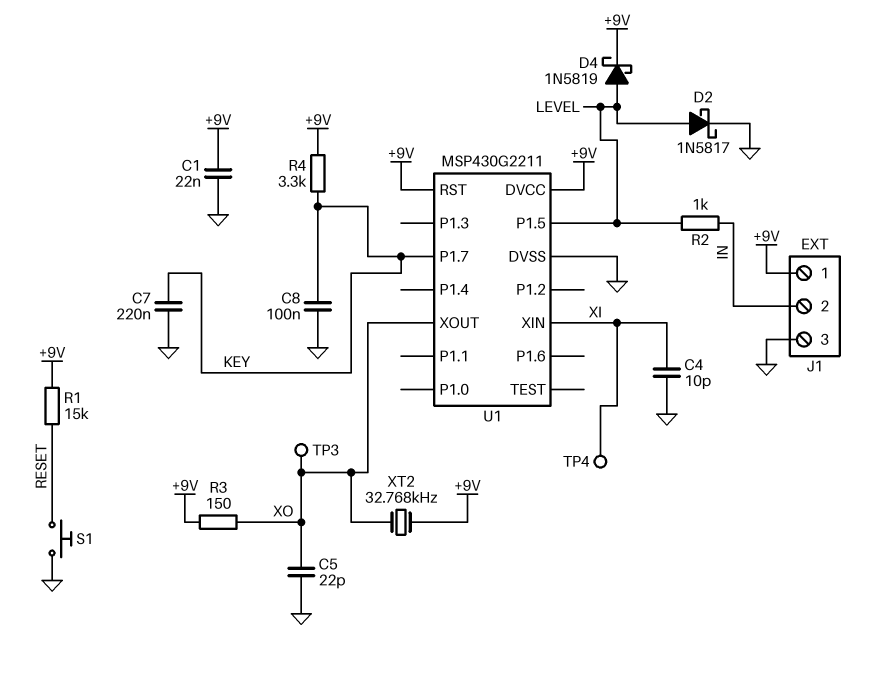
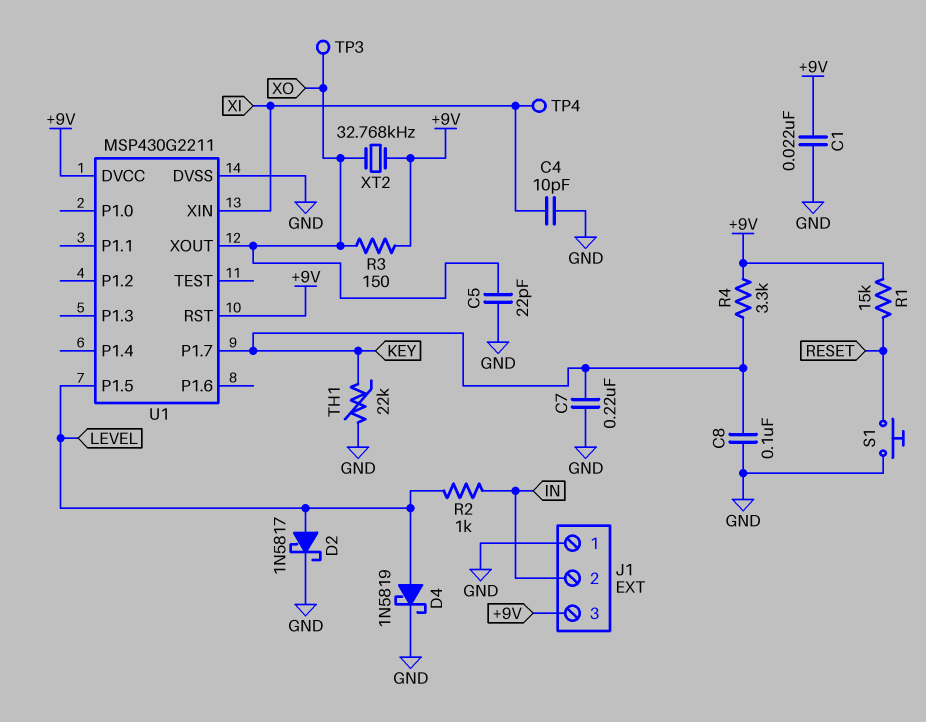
D4: schottky 1N5819 (A LEVEL, K +9V) -> schottky 1N5819 (A LEVEL, K GND)
J1 pin 1: +9V -> GND
J1 pin 3: GND -> +9V
TH1: none -> 22k (GND, KEY)

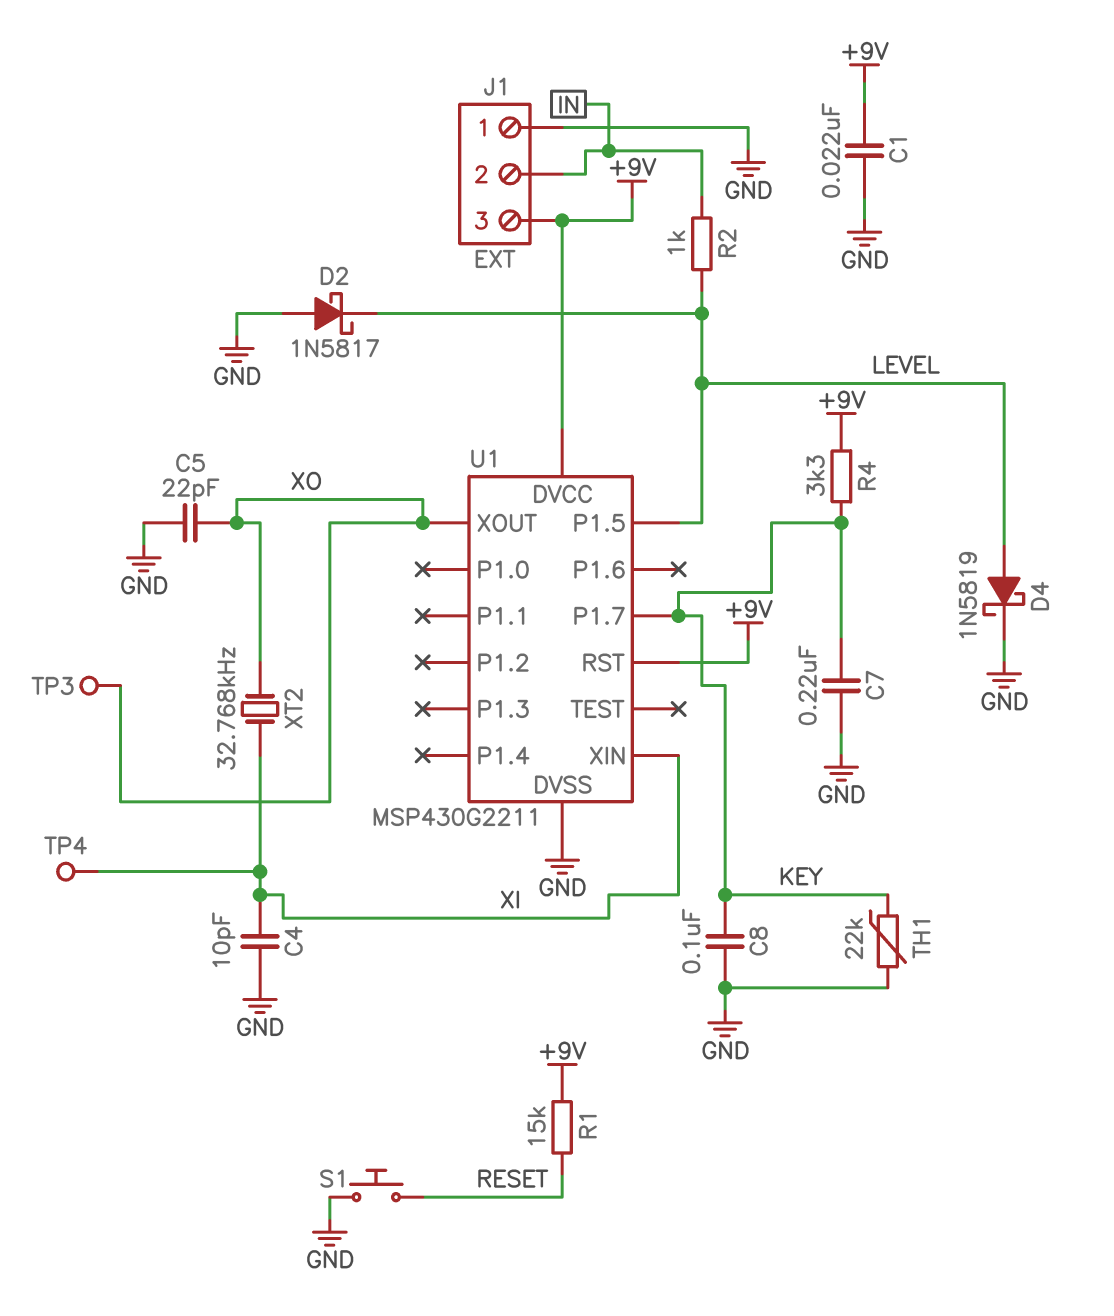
D2: schottky 1N5817 (A LEVEL, K GND) -> schottky 1N5817 (A GND, K LEVEL)
R3: 150 (+9V, XO) -> none
XT2: 32.768kHz (+9V, XO) -> 32.768kHz (XI, XO)

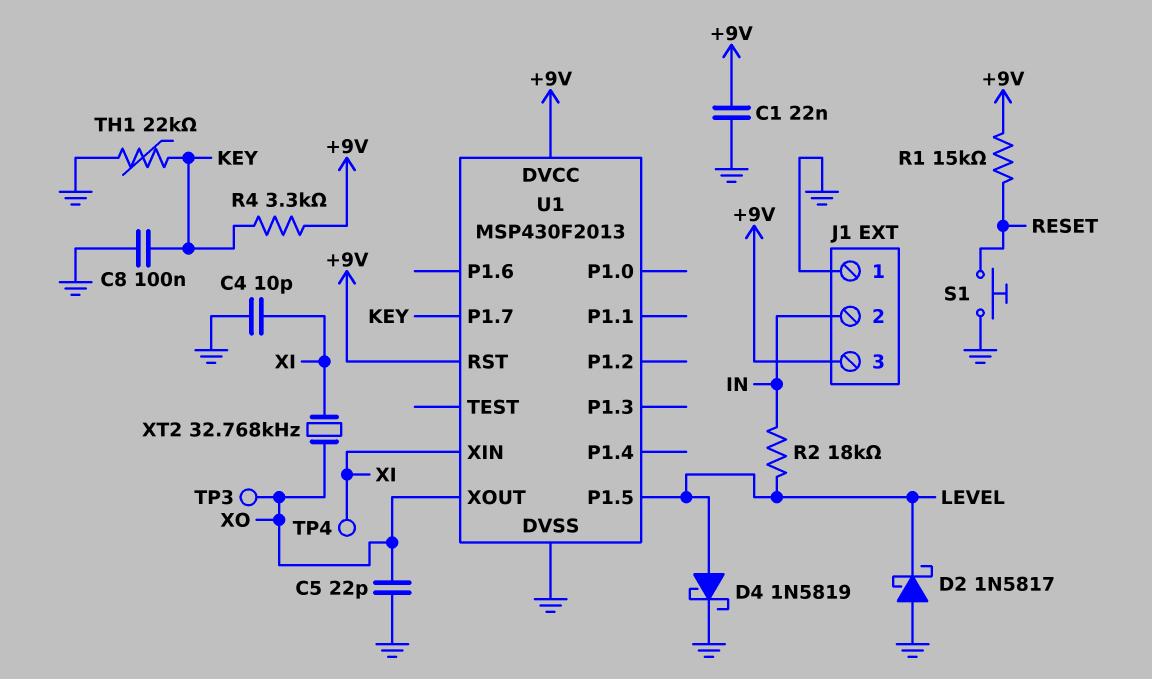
C7: 220nF (GND, KEY) -> none
R2: 1k (IN, LEVEL) -> 18k (IN, LEVEL)
U1: MSP430G2211 -> MSP430F2013

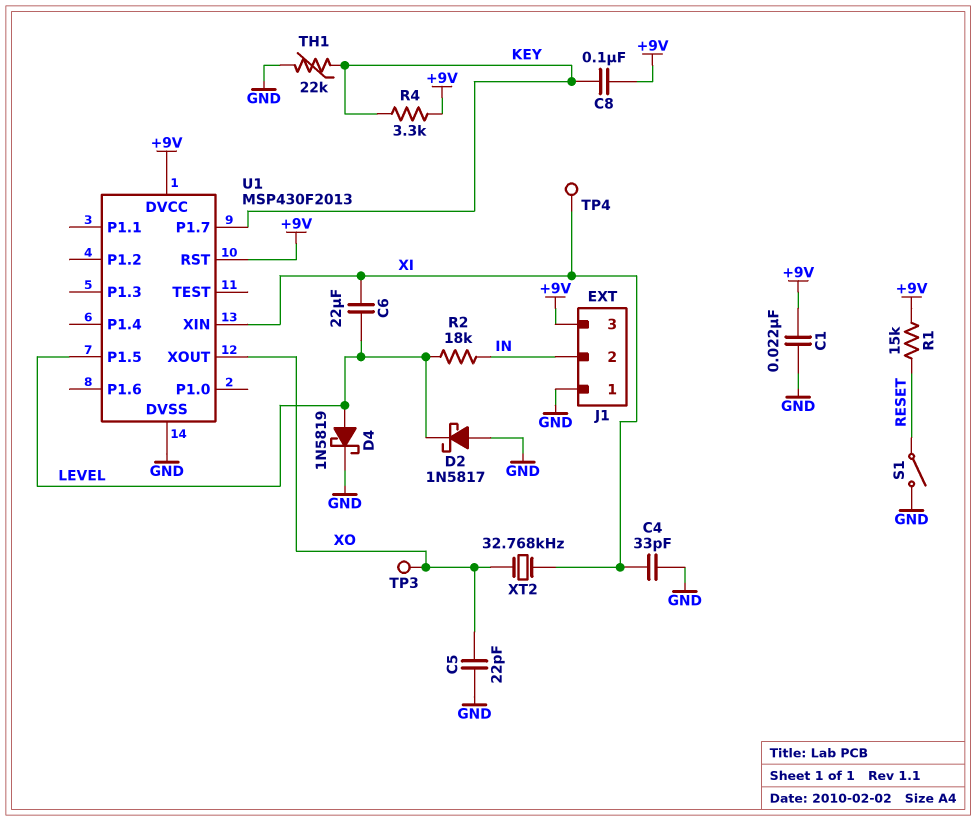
C4: 10pF (GND, XI) -> 33pF (GND, XI)
C6: none -> 22uF (LEVEL, XI)
C8: 100nF (GND, KEY) -> 100nF (+9V, KEY)
S1: button (GND, RESET) -> switch (GND, RESET)

